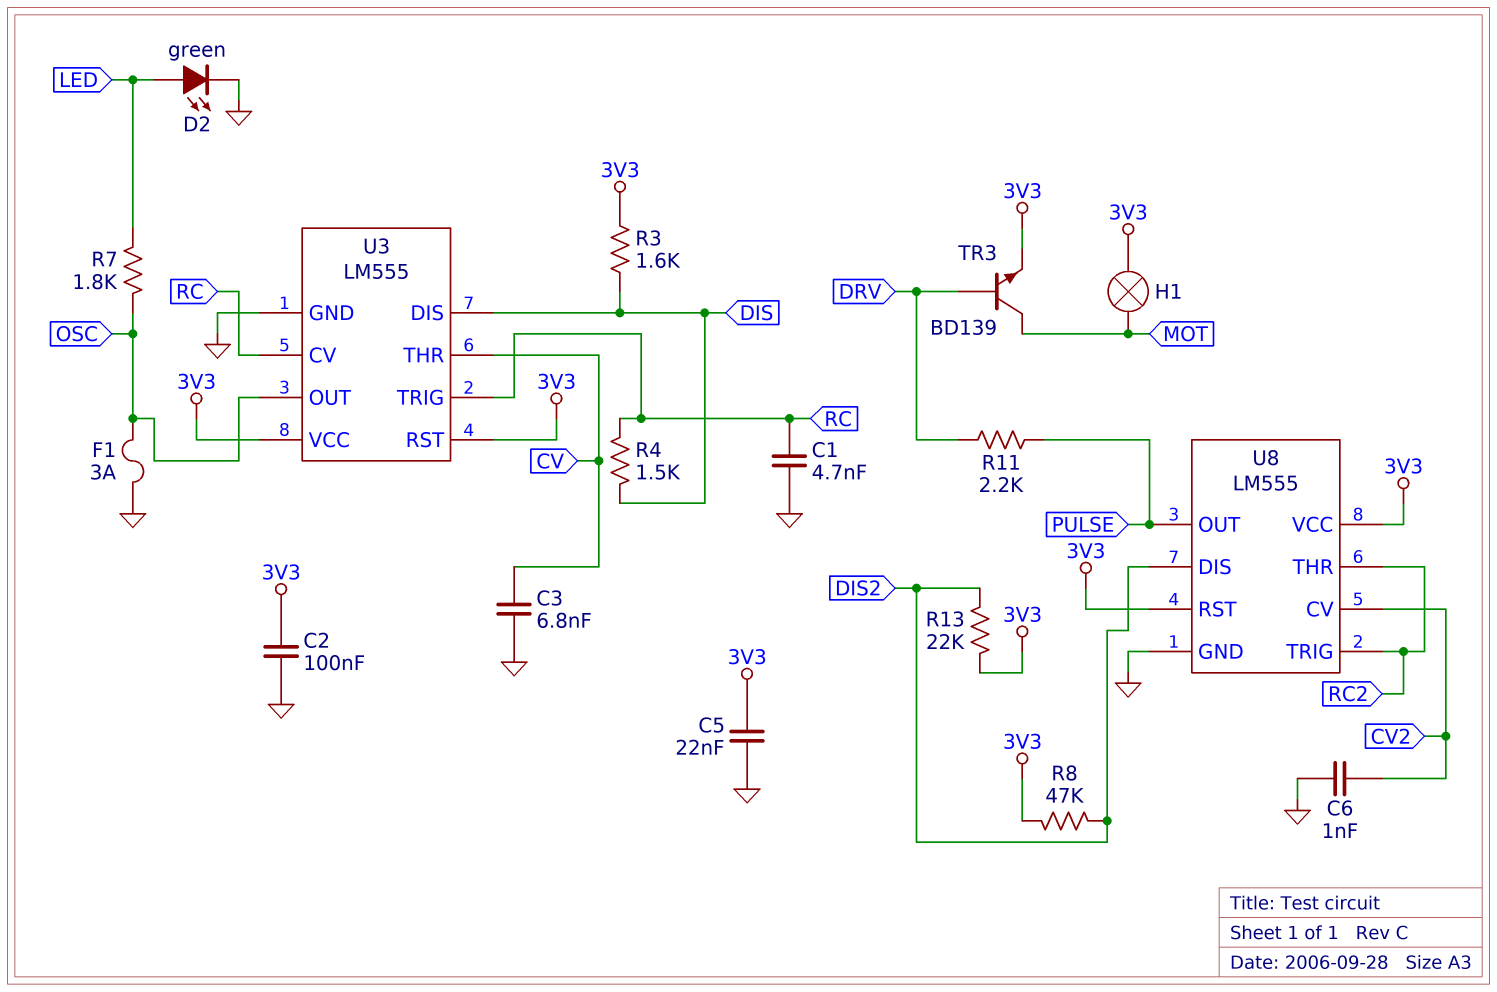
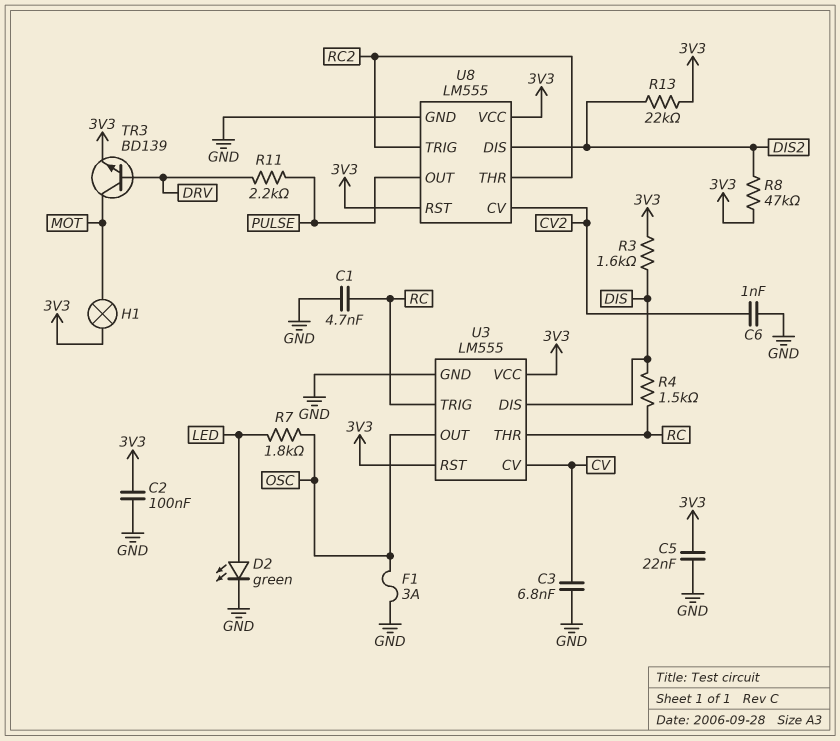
U3 pin CV: RC -> CV
U3 pin THR: CV -> RC

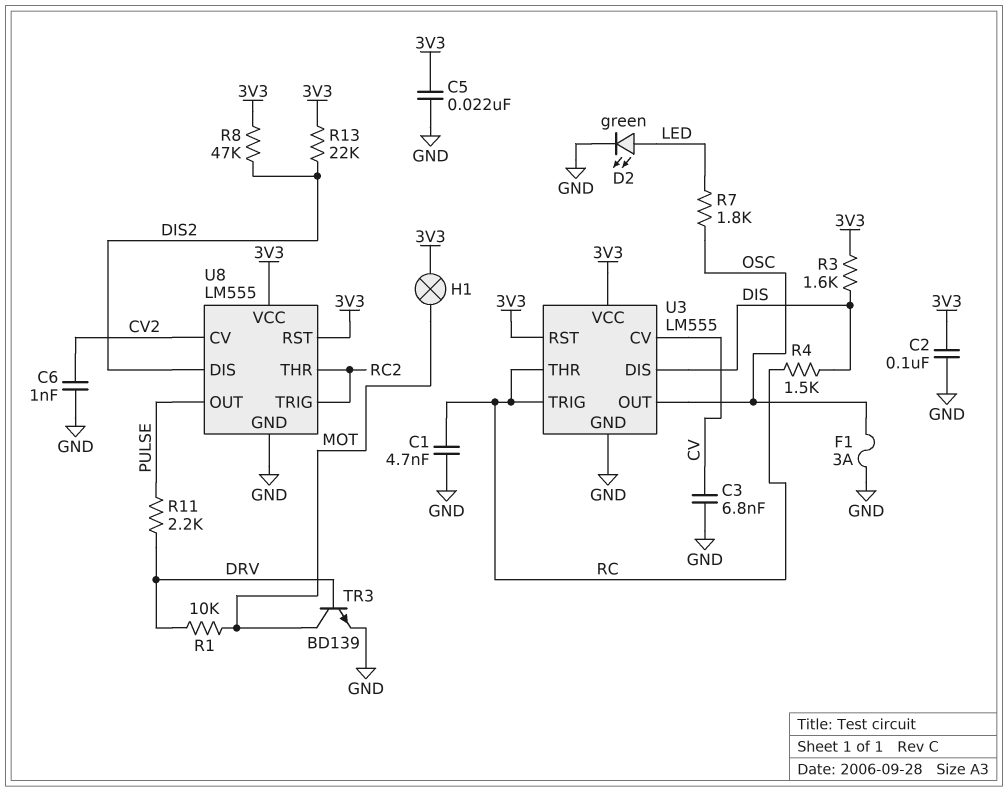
R1: none -> 10k (DRV, MOT)
TR3: NPN BD139 (B DRV, C MOT, E 3V3) -> NPN BD139 (B DRV, C MOT, E GND)

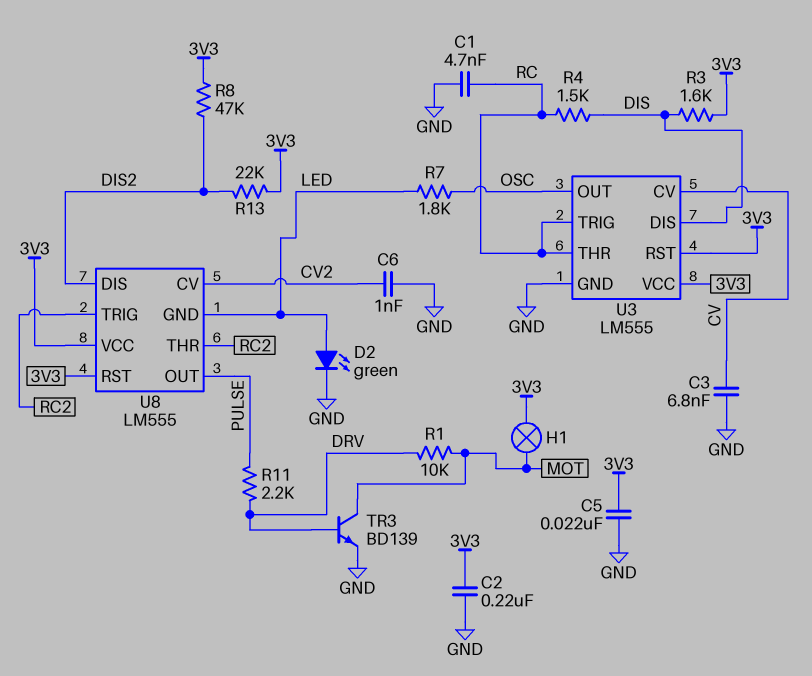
C2: 100nF (3V3, GND) -> 220nF (3V3, GND)
F1: 3A (GND, OSC) -> none
U8 pin GND: GND -> LED

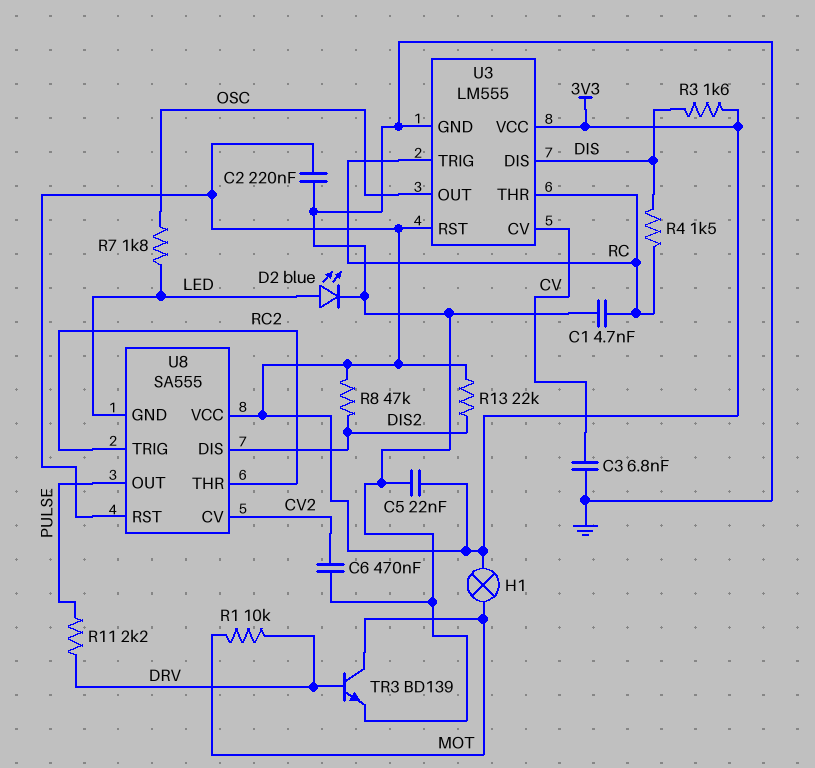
C6: 1nF (CV2, GND) -> 470nF (CV2, GND)
D2: LED green (A LED, K GND) -> LED blue (A LED, K GND)
U8: LM555 -> SA555

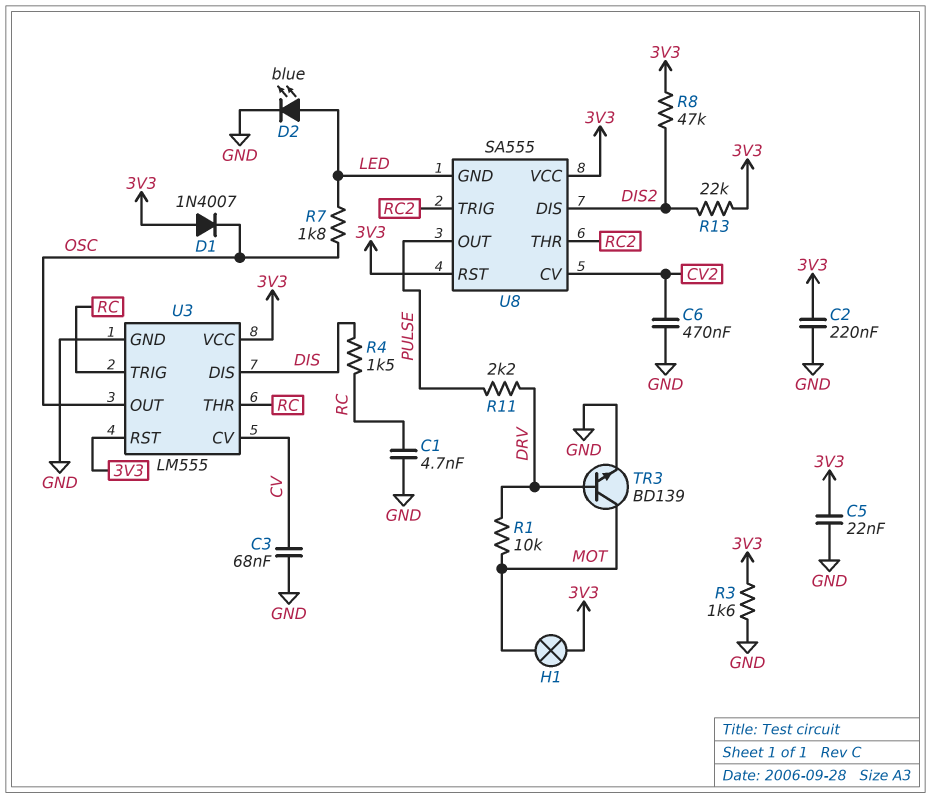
C3: 6.8nF (CV, GND) -> 68nF (CV, GND)
D1: none -> diode 1N4007 (A 3V3, K OSC)
R3: 1.6k (3V3, DIS) -> 1.6k (3V3, GND)

